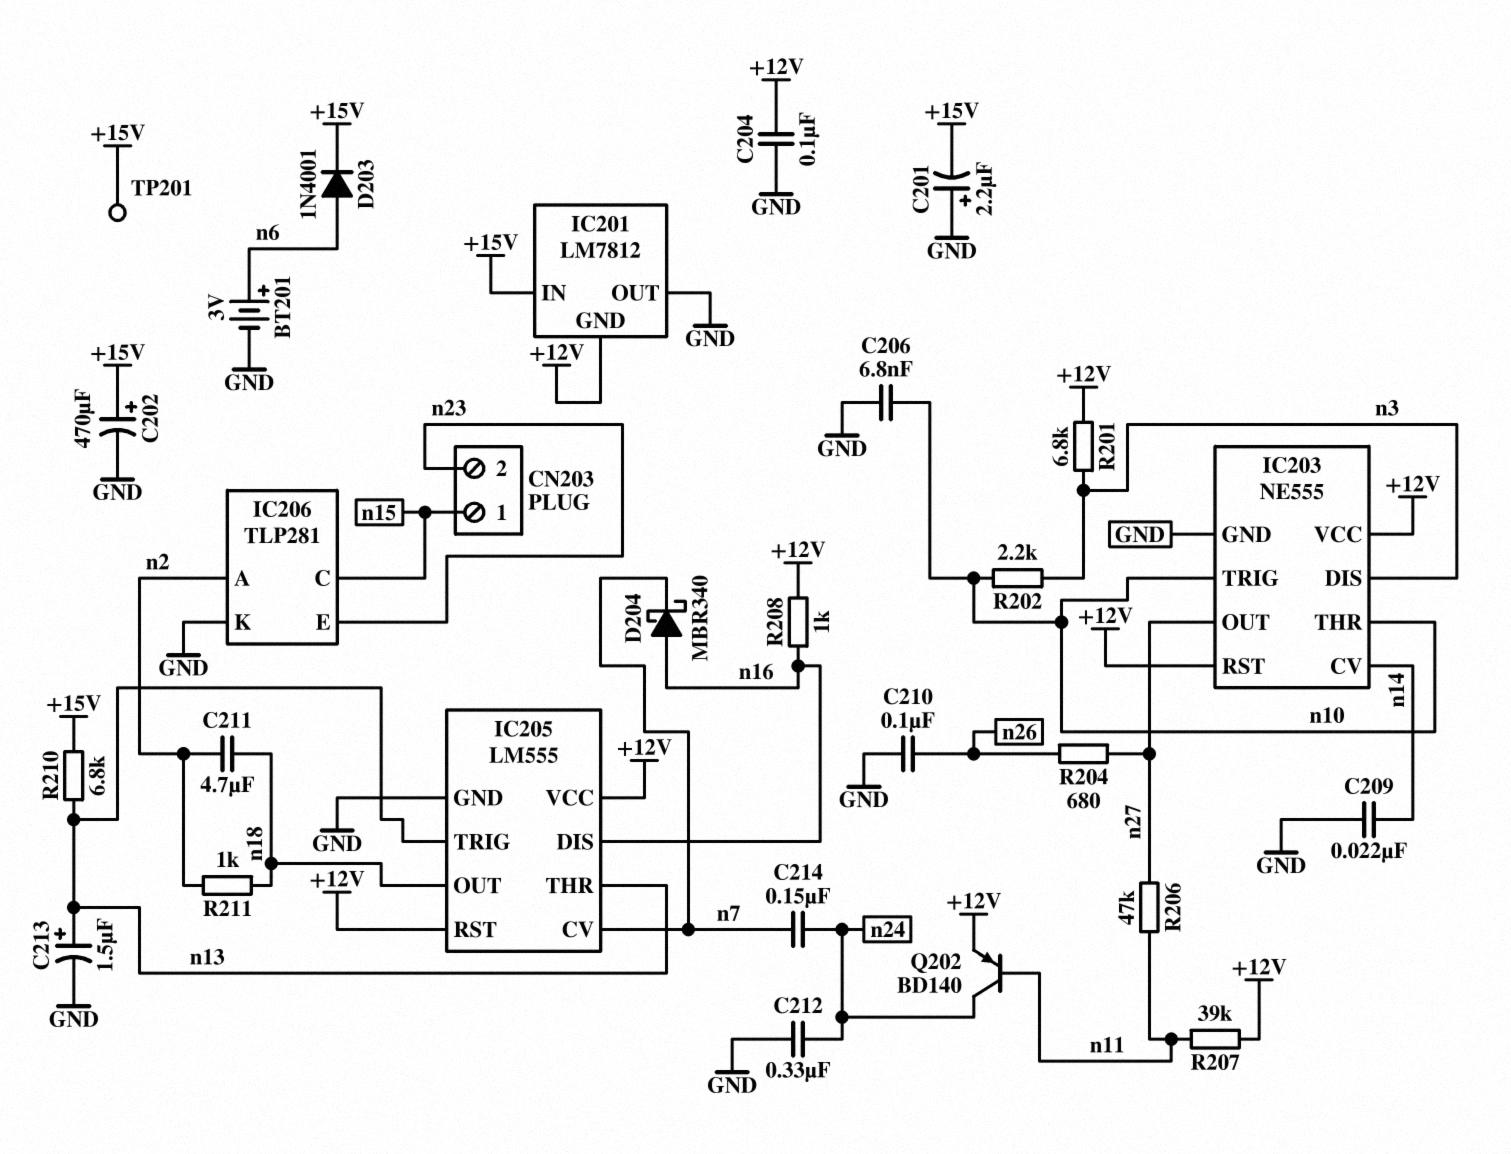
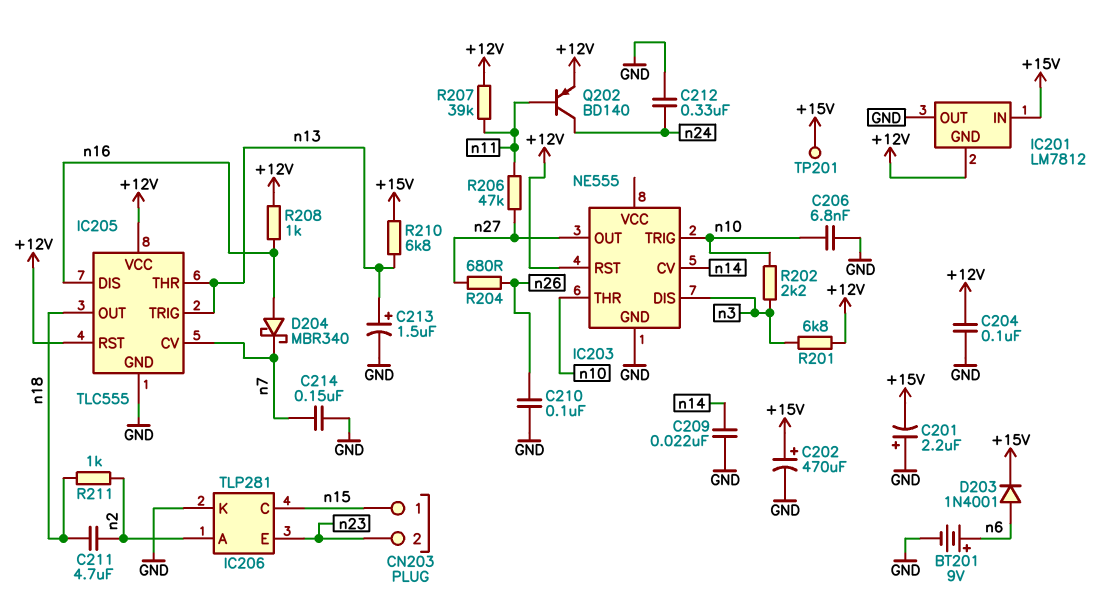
BT201: 3V (plus n6, minus GND) -> 9V (plus n6, minus GND)
C214: 150nF (n7, n24) -> 150nF (GND, n7)
IC203 pin VCC: +12V -> none
IC205: LM555 -> TLC555

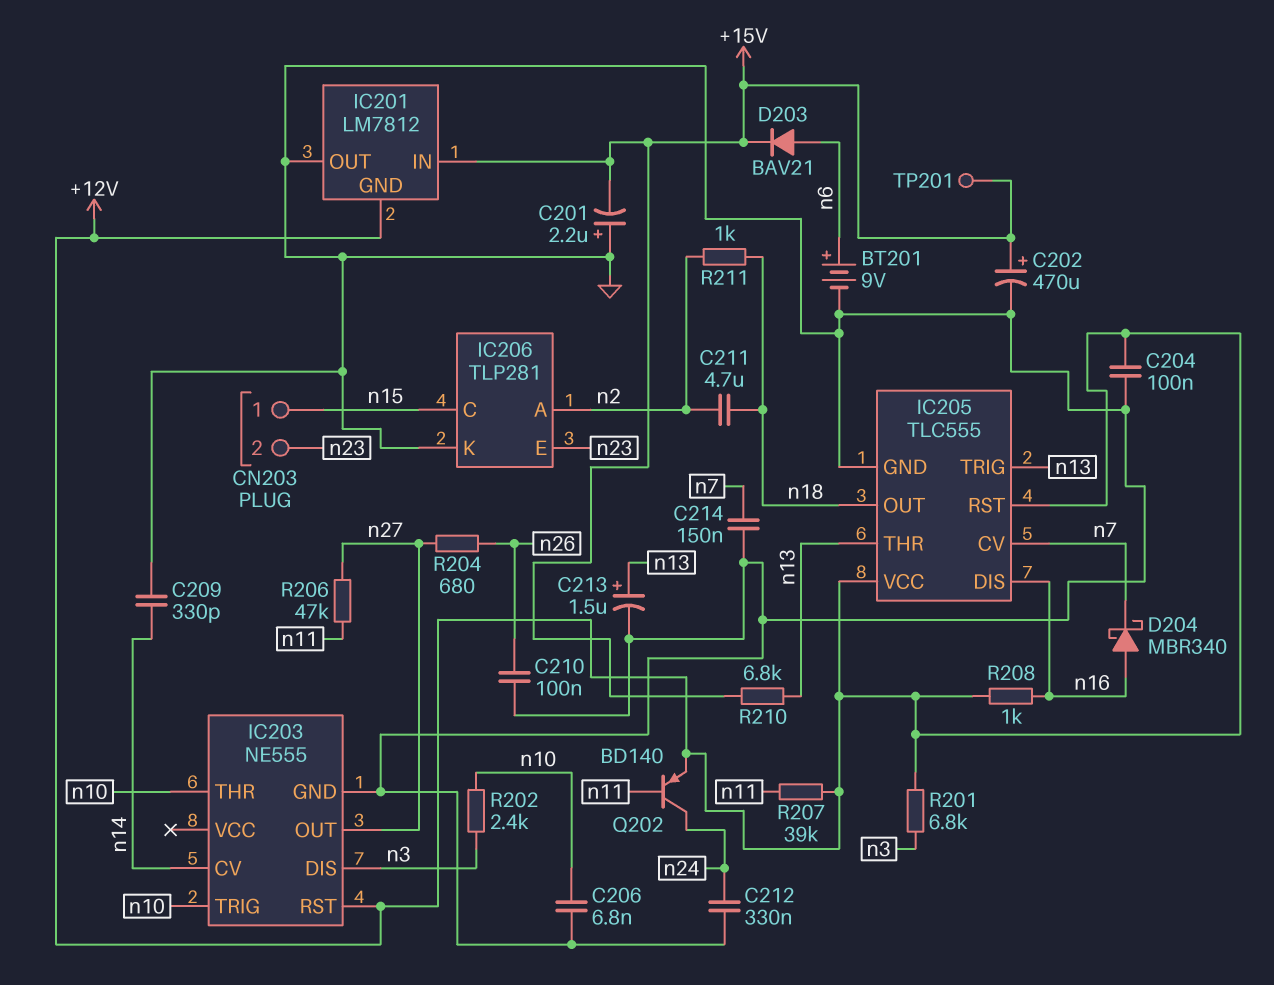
C209: 22nF (GND, n14) -> 330pF (GND, n14)
D203: diode 1N4001 (A n6, K +15V) -> diode BAV21 (A n6, K +15V)
R202: 2.2k (n3, n10) -> 2.4k (n3, n10)

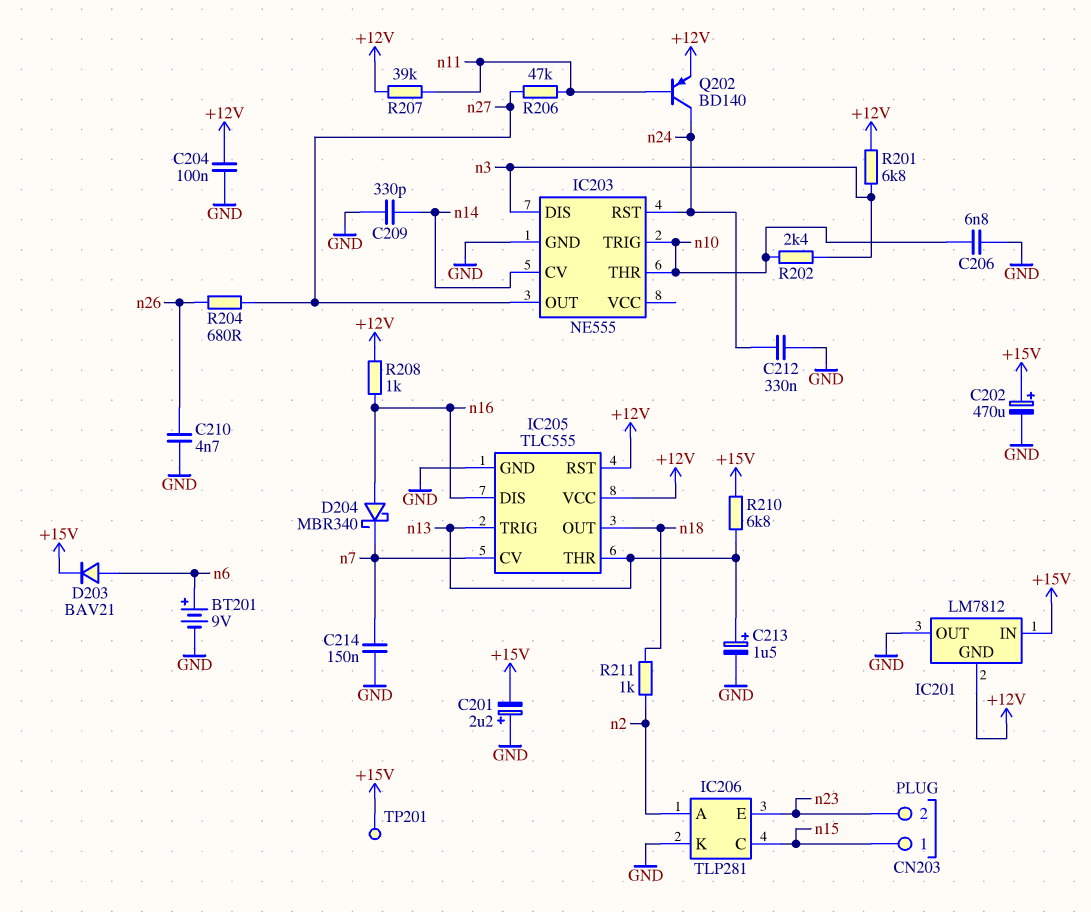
C210: 100nF (GND, n26) -> 4.7nF (GND, n26)
C211: 4.7uF (n2, n18) -> none
IC203 pin RST: +12V -> n24

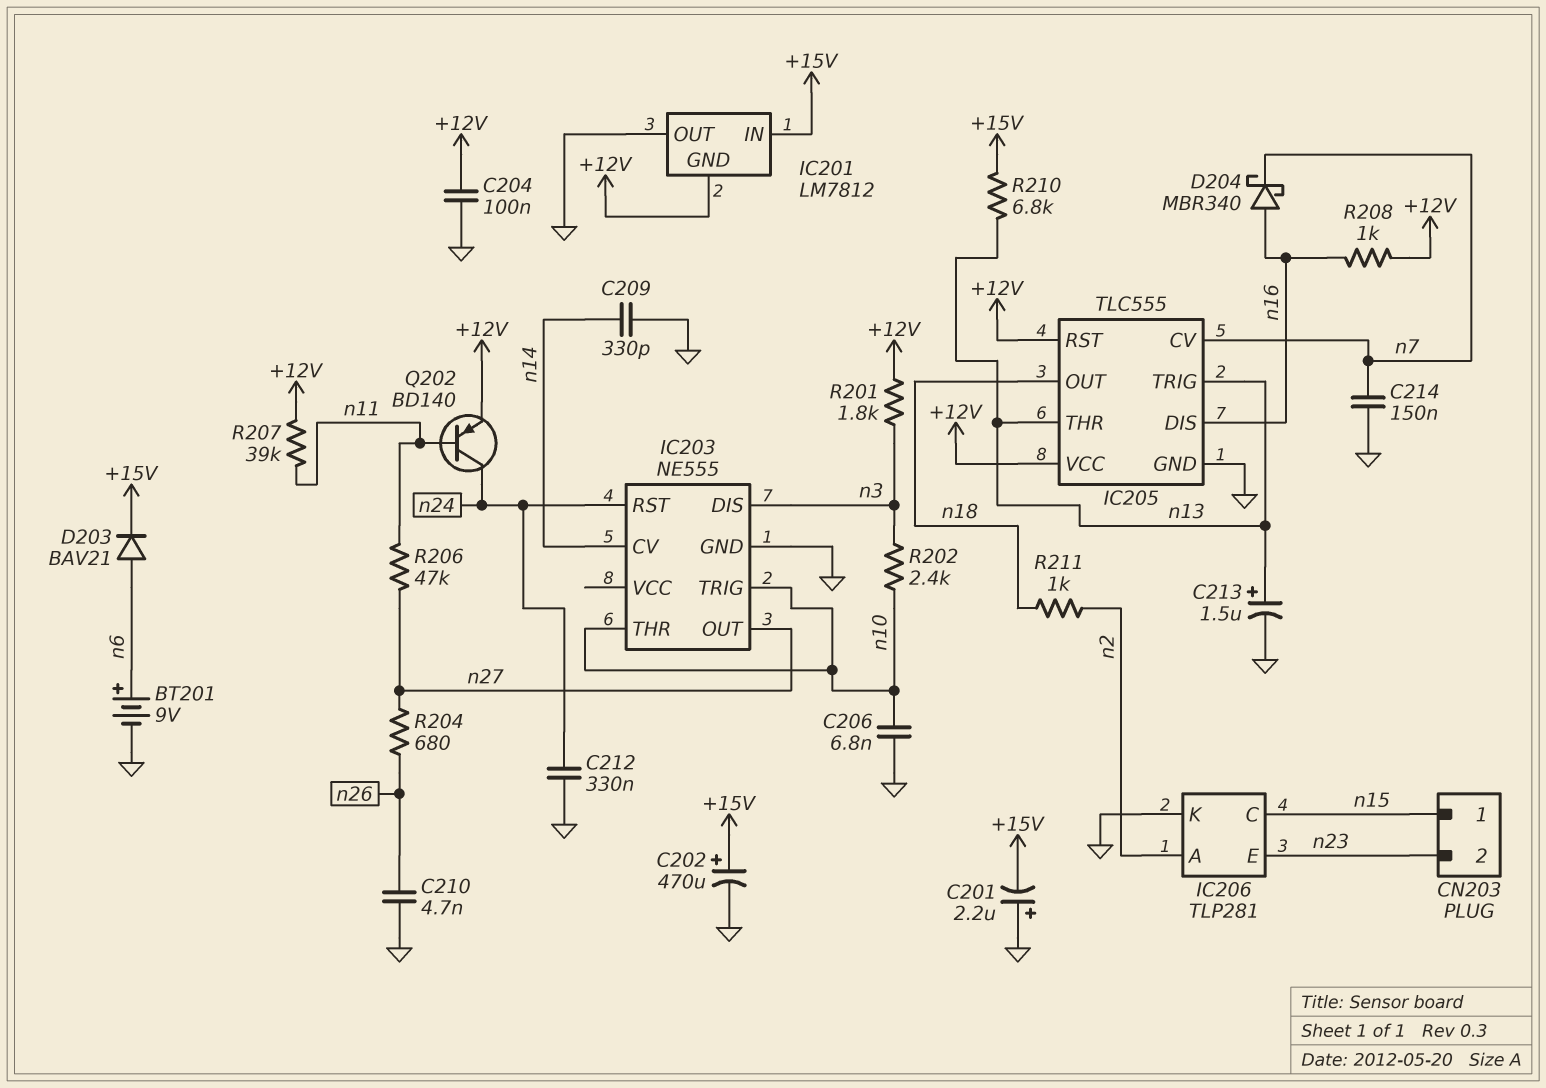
R201: 6.8k (+12V, n3) -> 1.8k (+12V, n3)
TP201: test point (+15V) -> none

